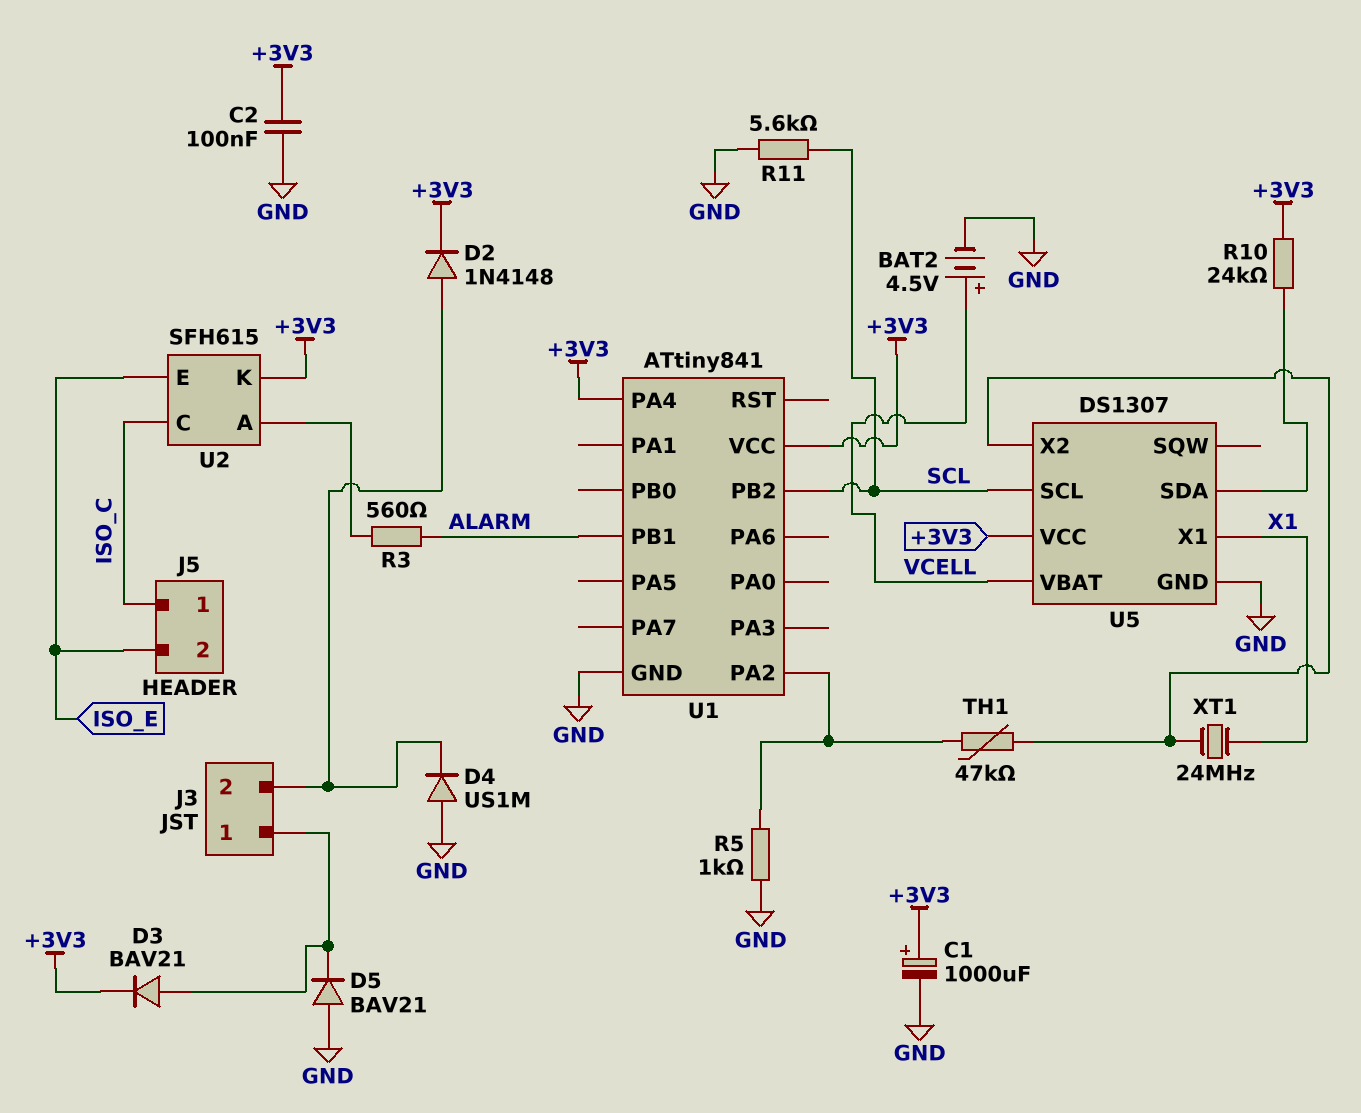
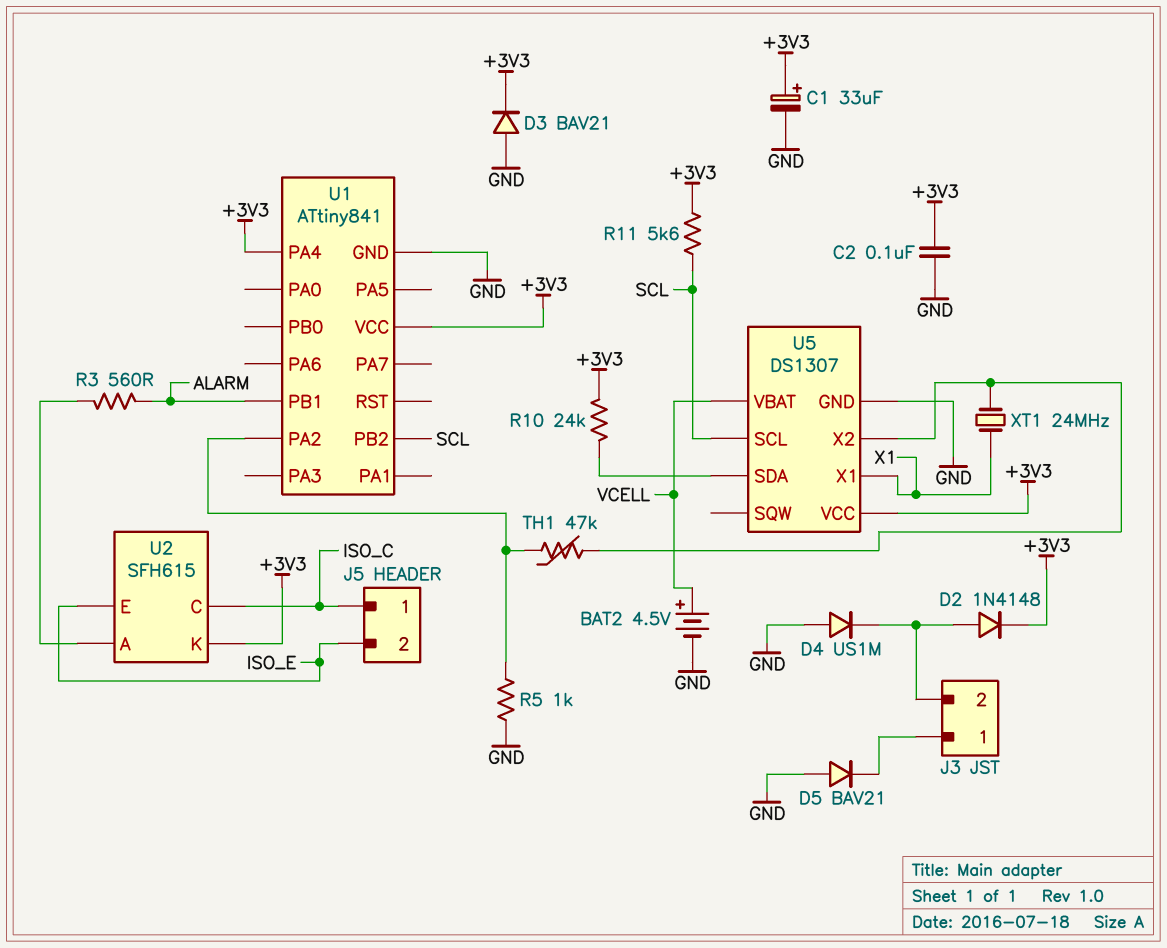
C1: 1000uF (plus +3V3, minus GND) -> 33uF (plus +3V3, minus GND)
D3: diode BAV21 (A J3/1, K +3V3) -> diode BAV21 (A GND, K +3V3)
R11: 5.6k (GND, SCL) -> 5.6k (+3V3, SCL)

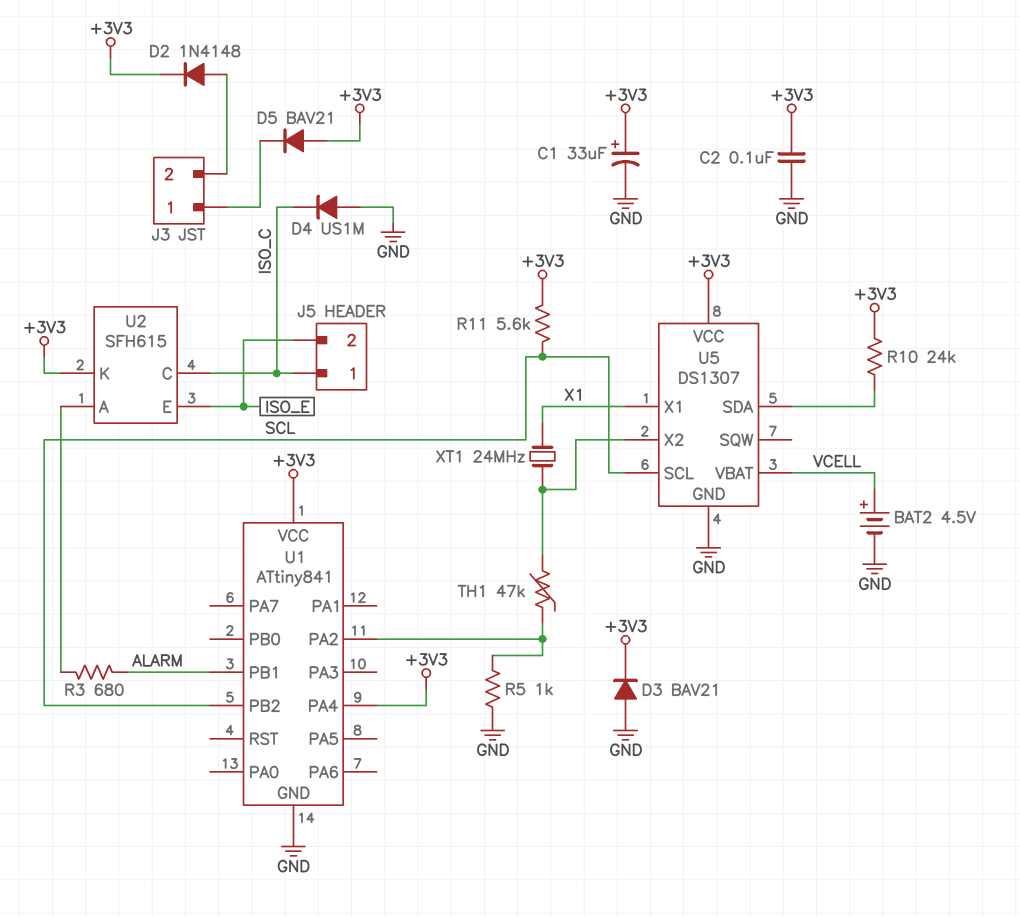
D4: diode US1M (A GND, K J3/2) -> diode US1M (A GND, K ISO_C)
D5: diode BAV21 (A GND, K J3/1) -> diode BAV21 (A +3V3, K J3/1)
R3: 560 (ALARM, U2/A) -> 680 (ALARM, U2/A)

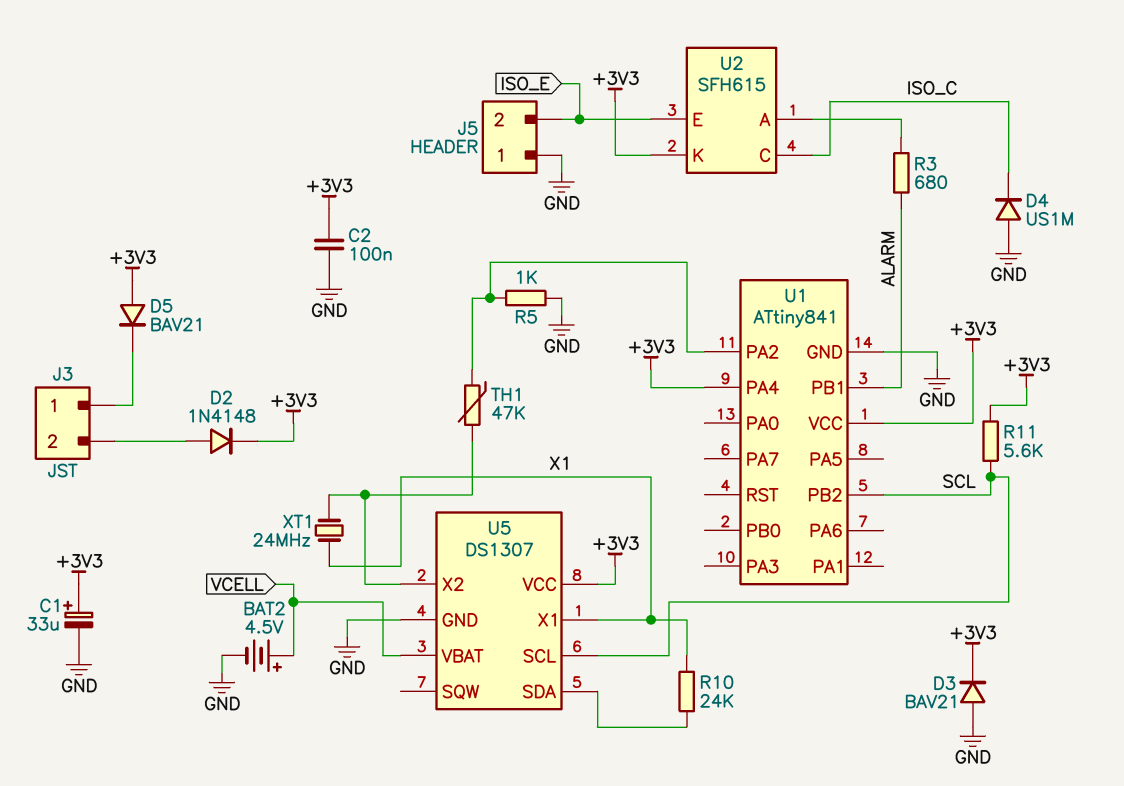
J5 pin 1: ISO_C -> GND
R10: 24k (+3V3, U5/SDA) -> 24k (U5/SDA, X1)

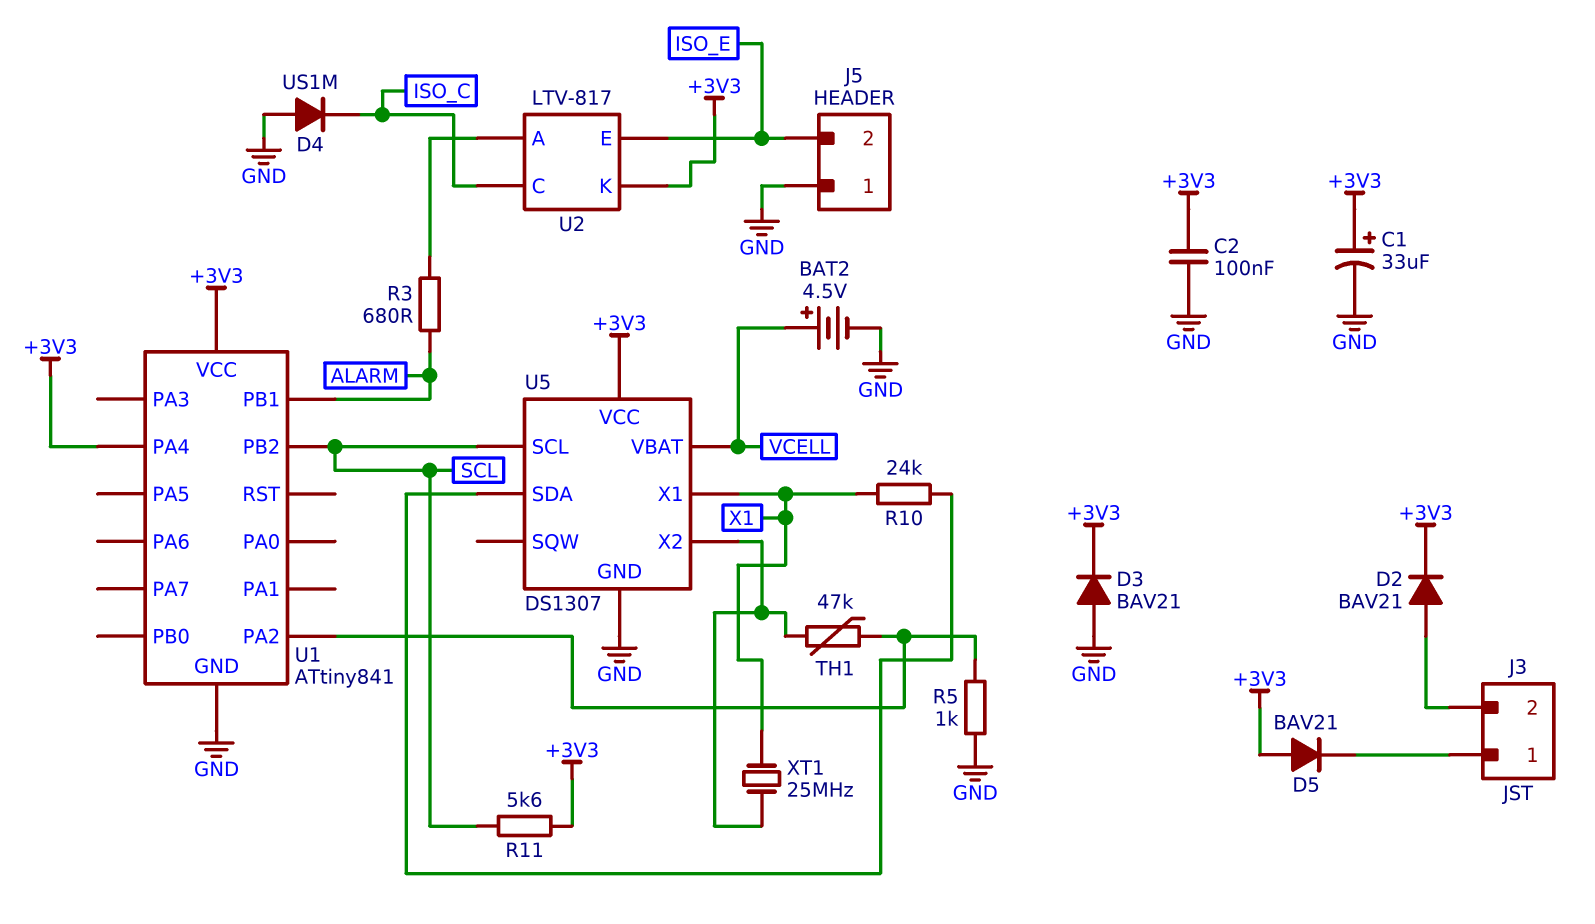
D2: diode 1N4148 (A J3/2, K +3V3) -> diode BAV21 (A J3/2, K +3V3)
U2: SFH615 -> LTV-817
XT1: 24MHz (U5/X2, X1) -> 25MHz (U5/X2, X1)

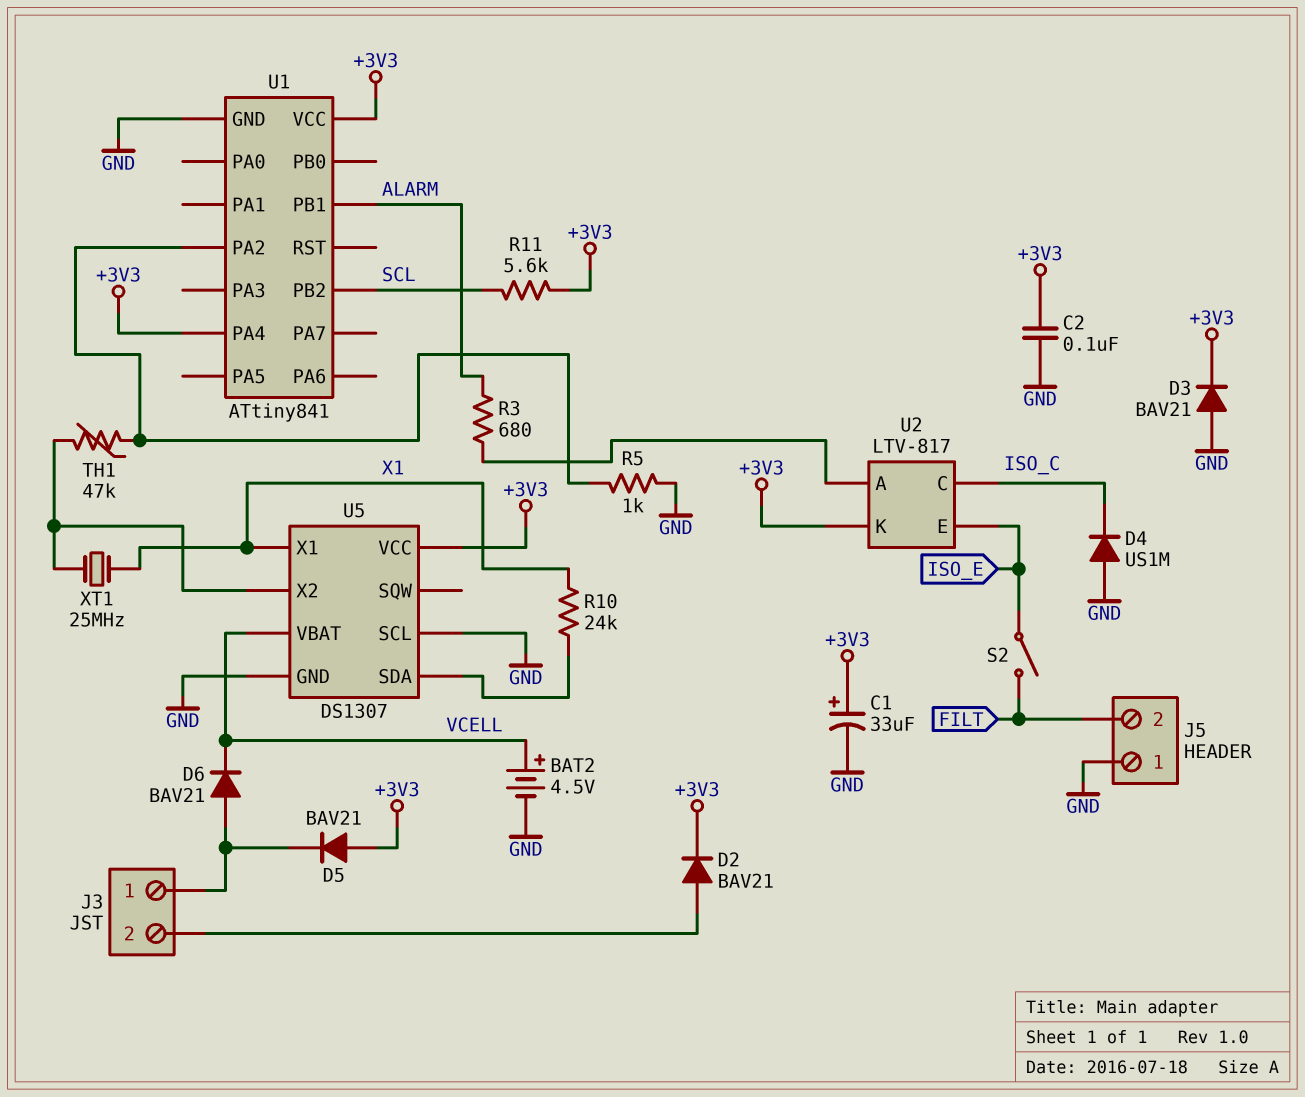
D6: none -> diode BAV21 (A J3/1, K VCELL)
J5 pin 2: ISO_E -> FILT
S2: none -> switch (FILT, ISO_E)
U5 pin SCL: SCL -> GND

